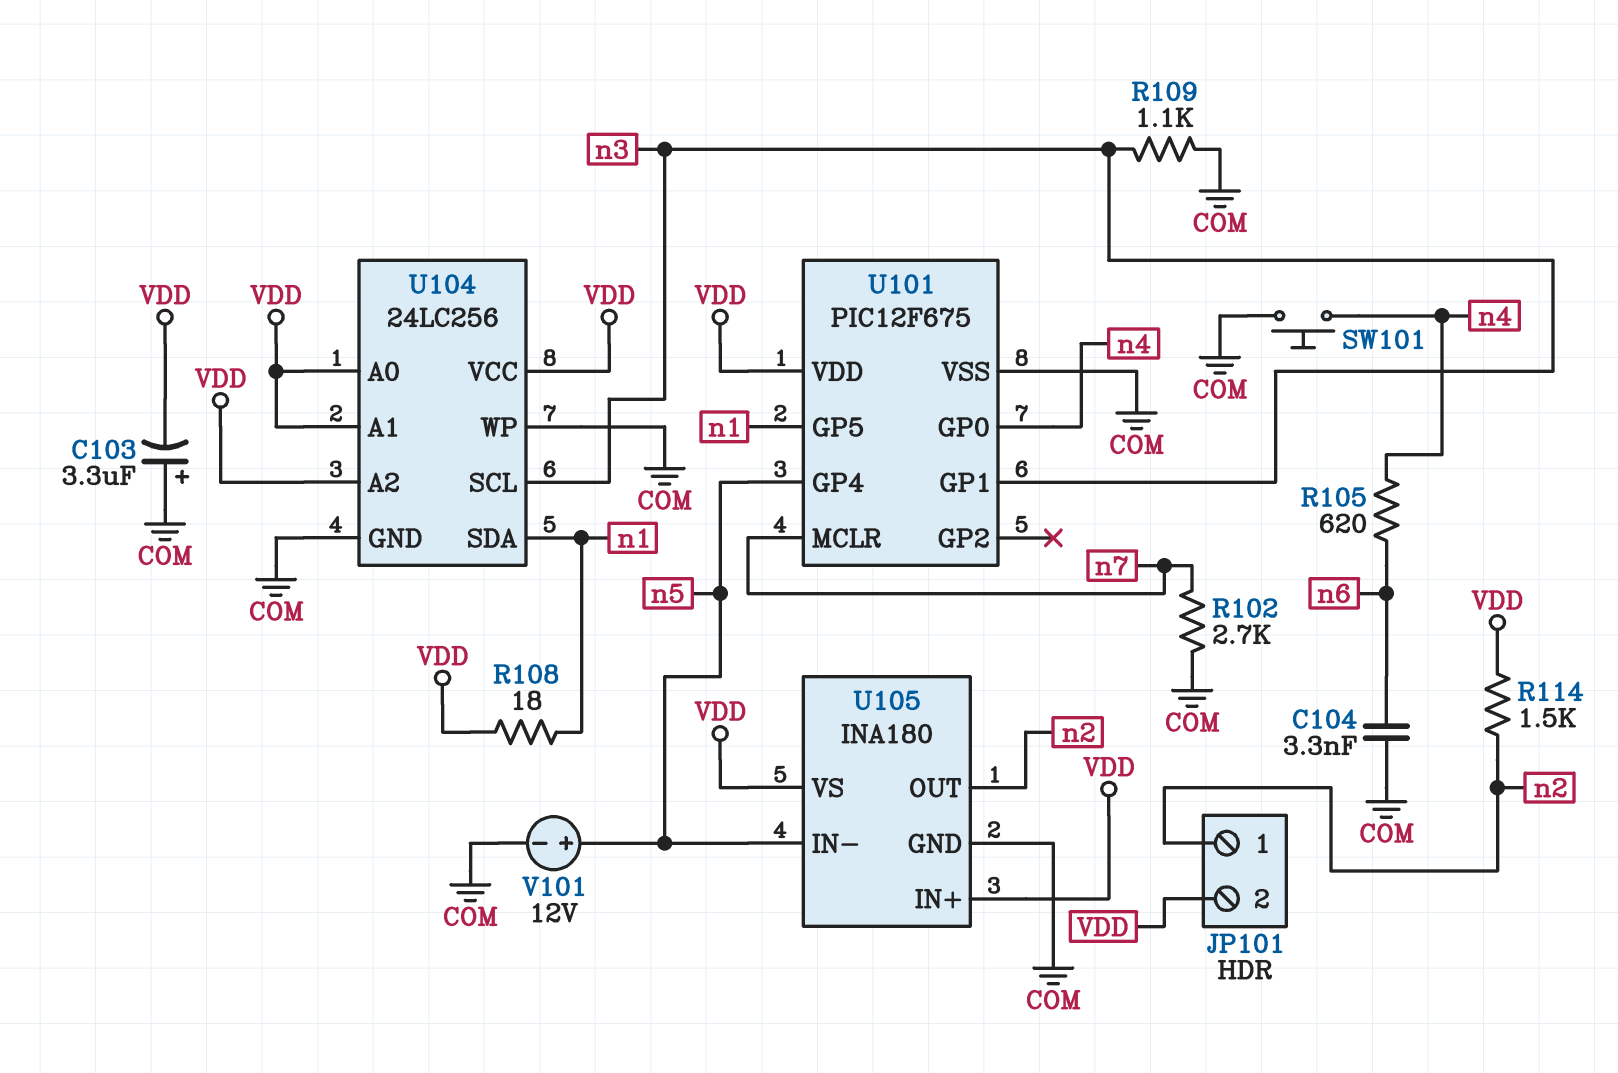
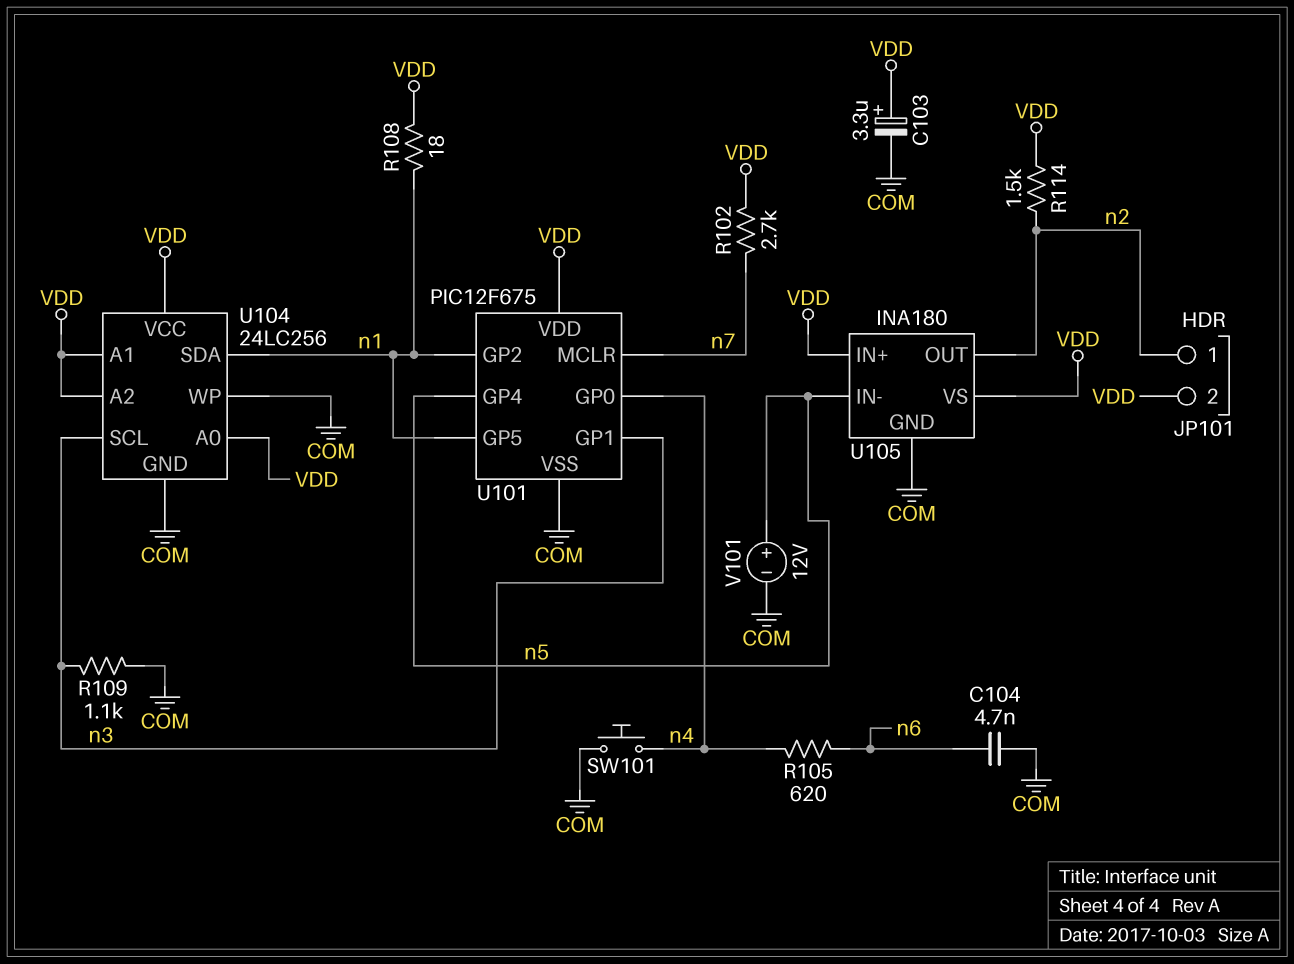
C103: 3.3uF (plus COM, minus VDD) -> 3.3uF (plus VDD, minus COM)
C104: 3.3nF (COM, n6) -> 4.7nF (COM, n6)
R102: 2.7k (COM, n7) -> 2.7k (VDD, n7)
U101 pin GP2: none -> n1

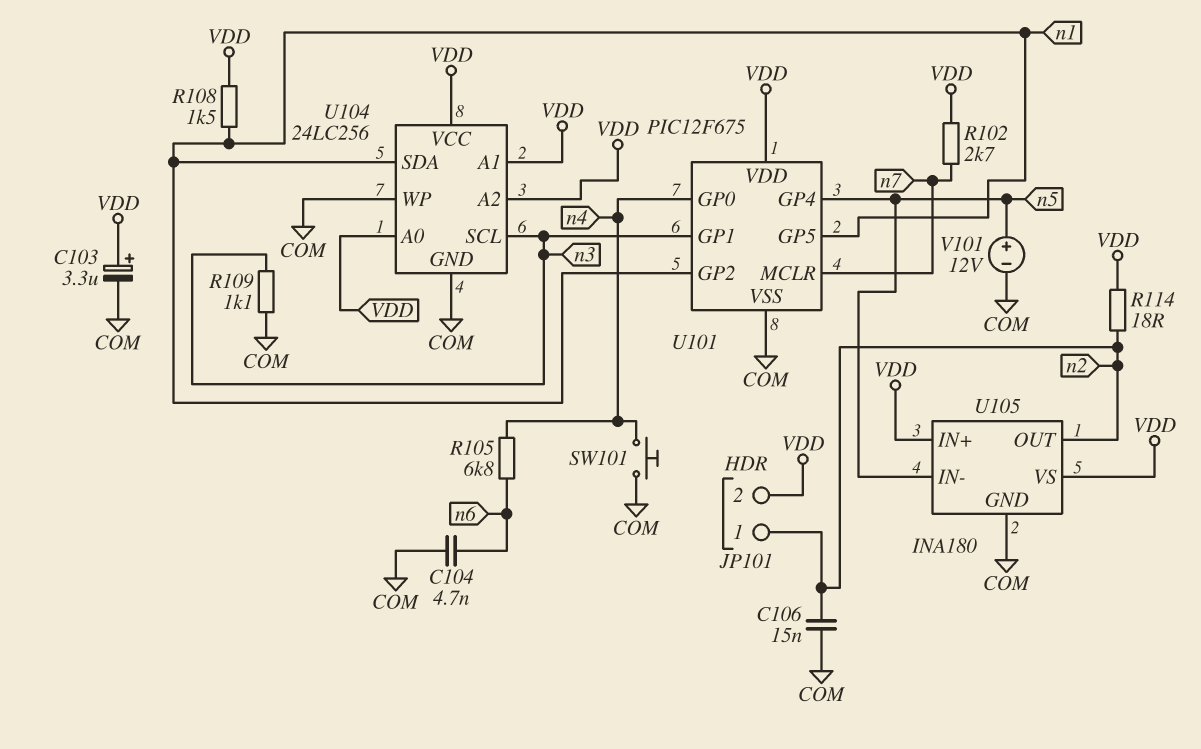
C106: none -> 15nF (COM, n2)
R105: 620 (n4, n6) -> 6.8k (n4, n6)
R108: 18 (VDD, n1) -> 1.5k (VDD, n1)
R114: 1.5k (VDD, n2) -> 18 (VDD, n2)

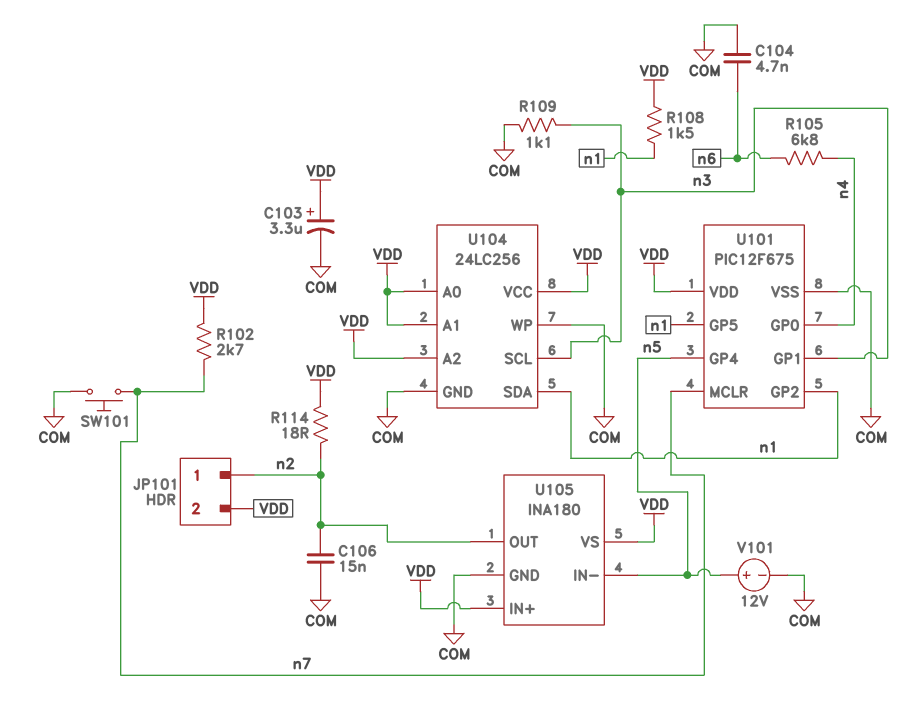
SW101: button (COM, n4) -> button (COM, n7)

